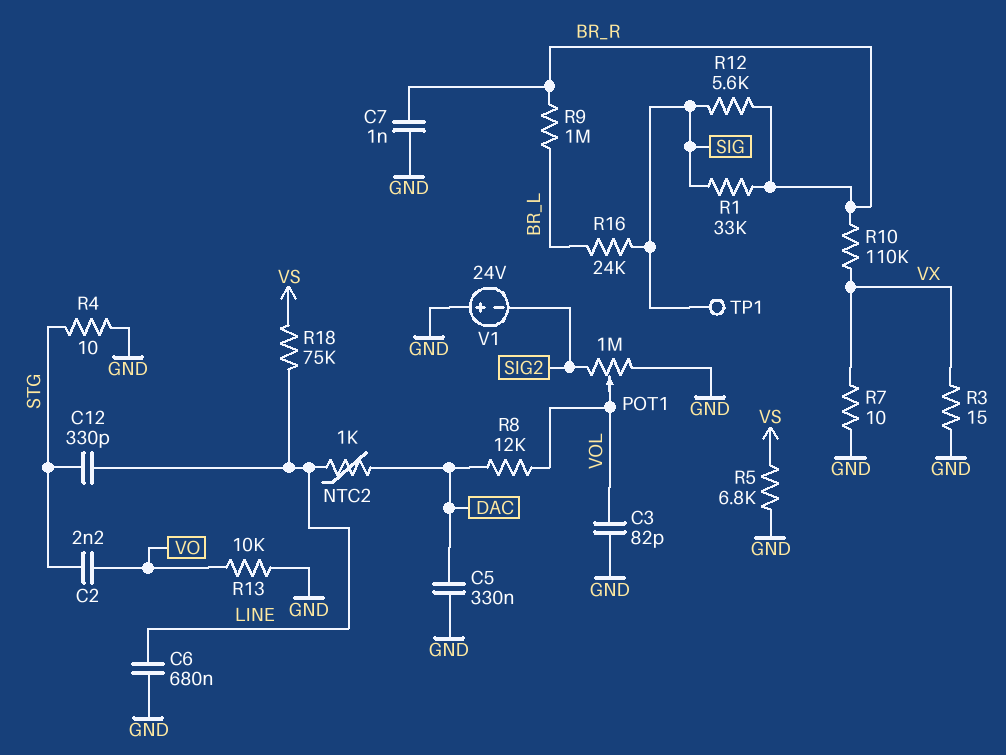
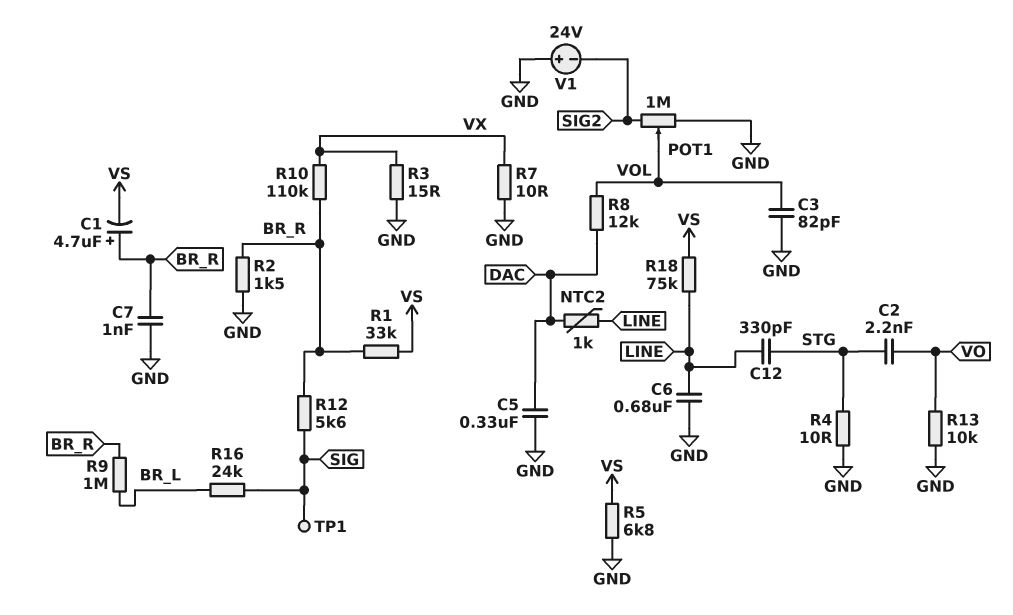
C1: none -> 4.7uF (plus BR_R, minus VS)
R1: 33k (BR_R, SIG) -> 33k (BR_R, VS)
R2: none -> 1.5k (BR_R, GND)

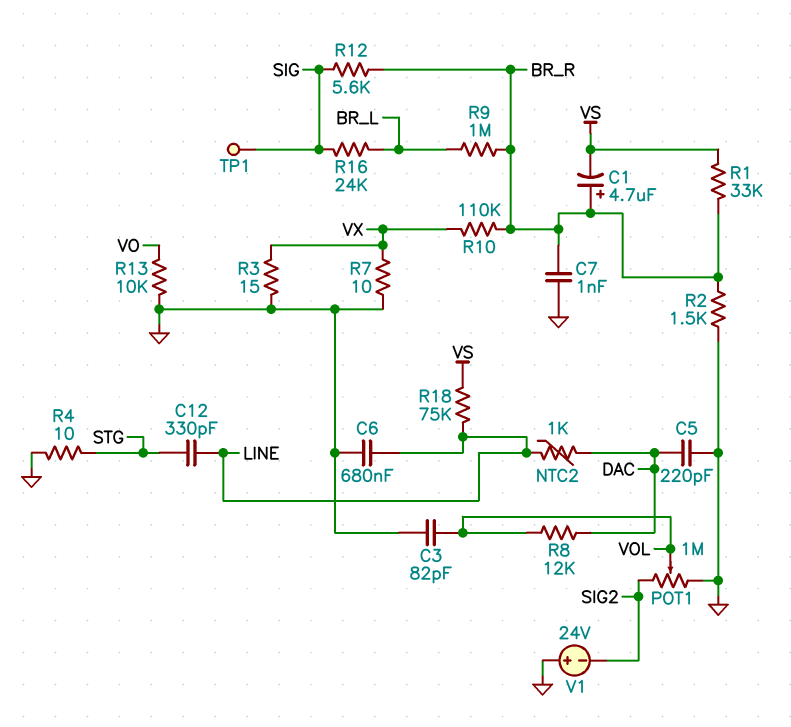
C2: 2.2nF (STG, VO) -> none
C5: 330nF (DAC, GND) -> 220pF (DAC, GND)
R5: 6.8k (GND, VS) -> none

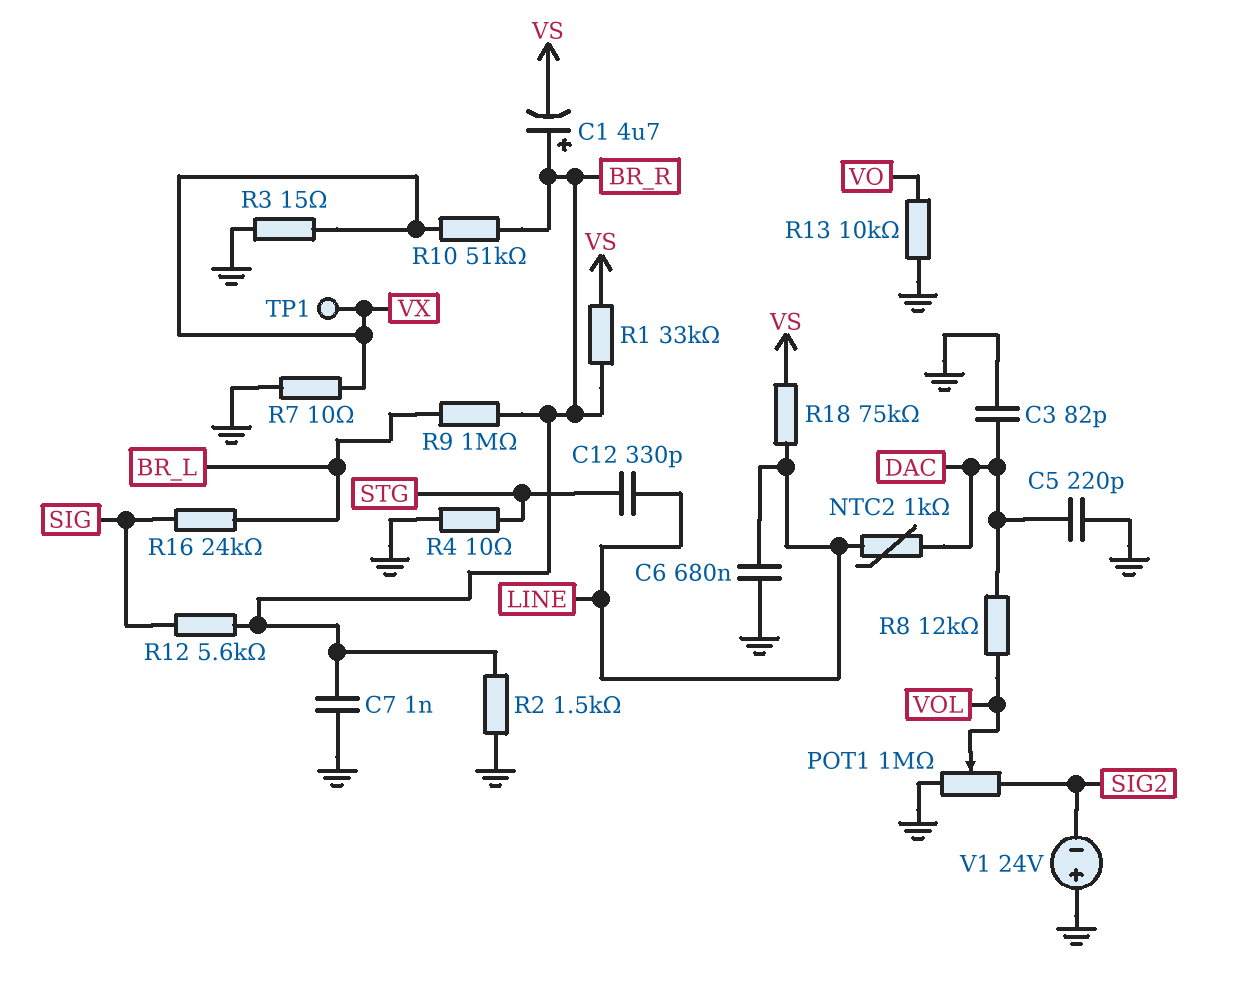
C3: 82pF (GND, VOL) -> 82pF (DAC, GND)
R10: 110k (BR_R, VX) -> 51k (BR_R, VX)
TP1: test point (SIG) -> test point (VX)

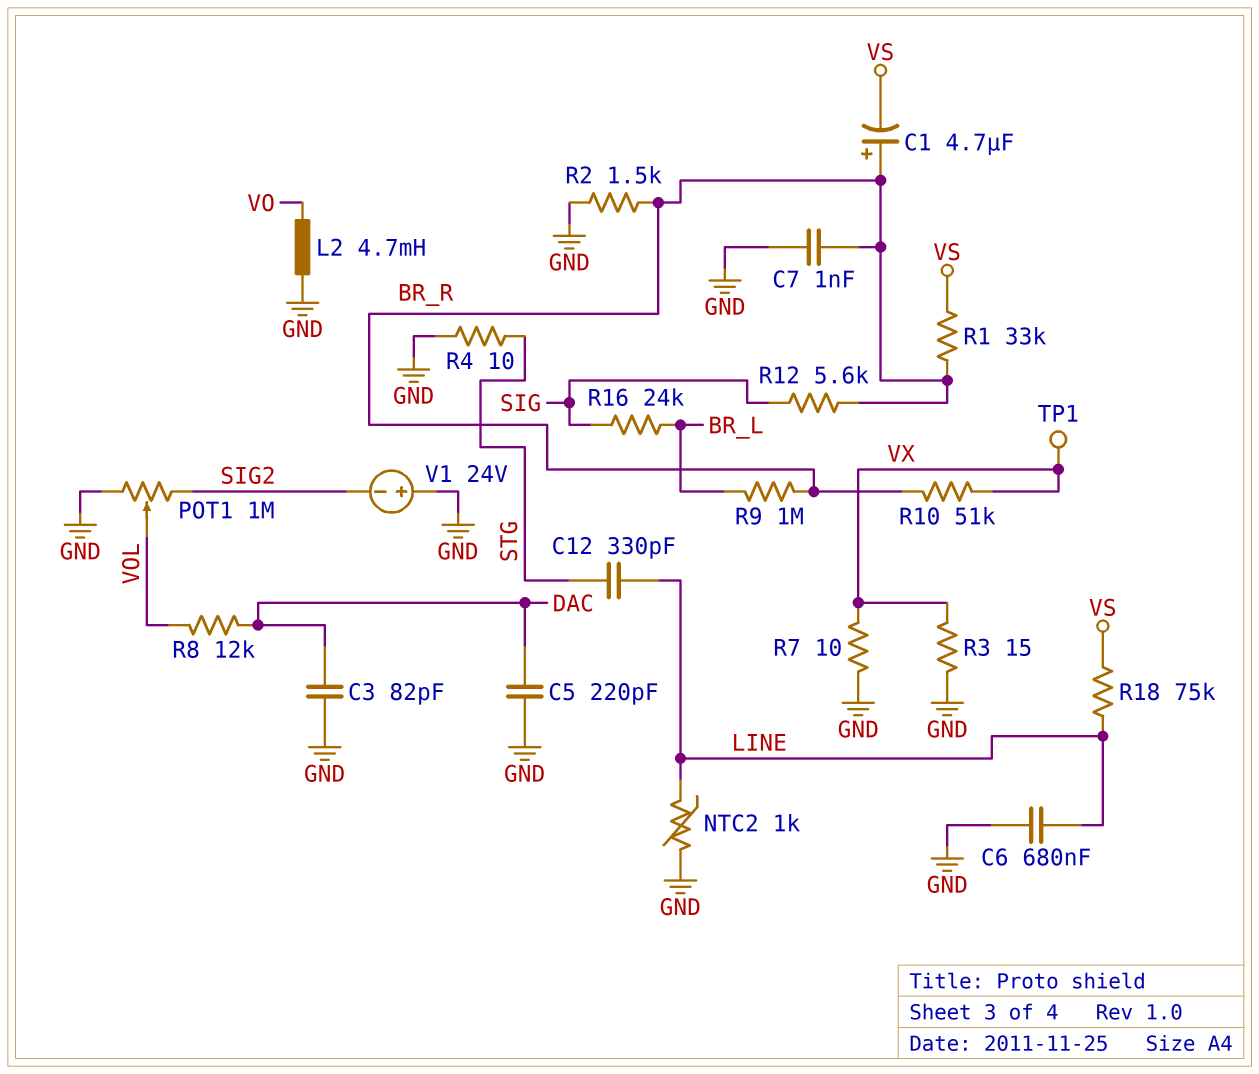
L2: none -> 4.7mH (GND, VO)
NTC2: 1k (DAC, LINE) -> 1k (GND, LINE)
R13: 10k (GND, VO) -> none

